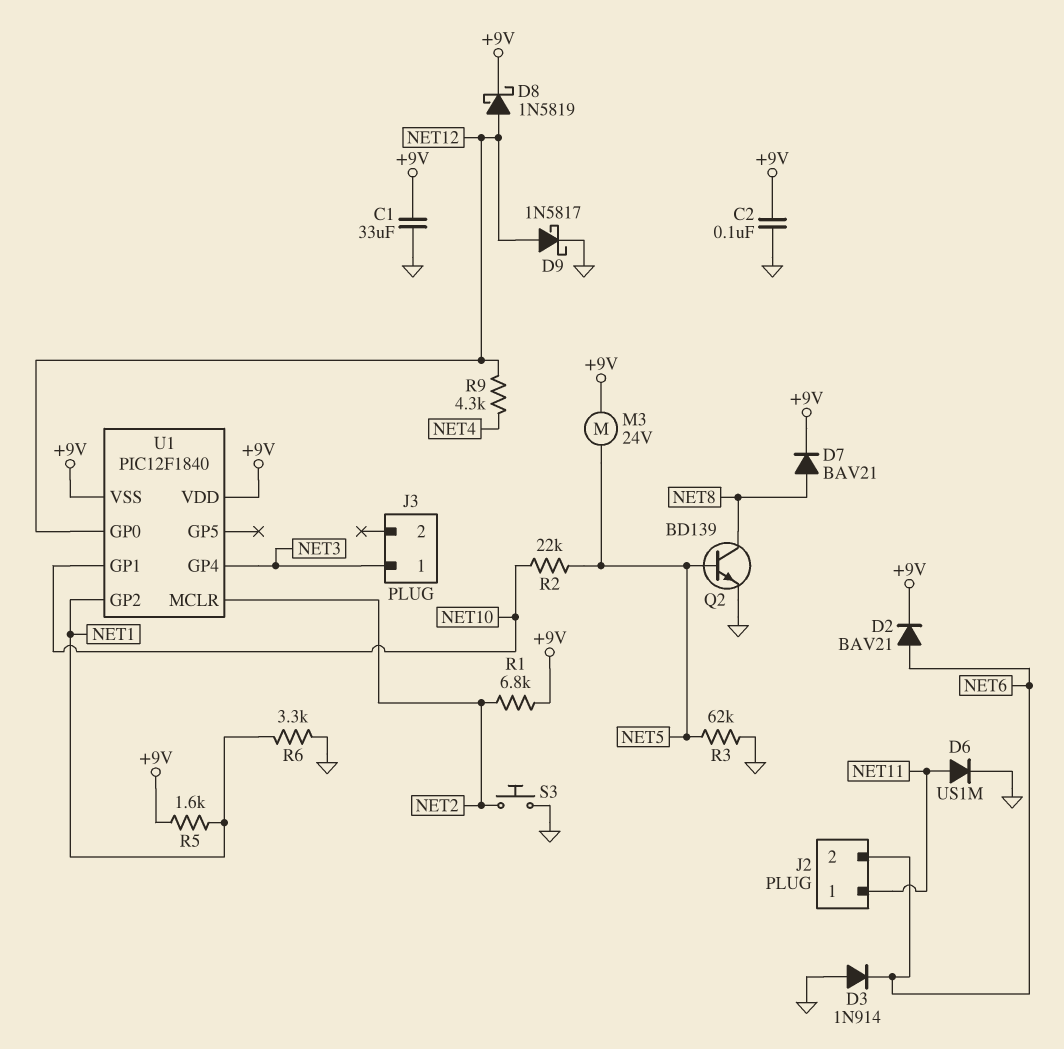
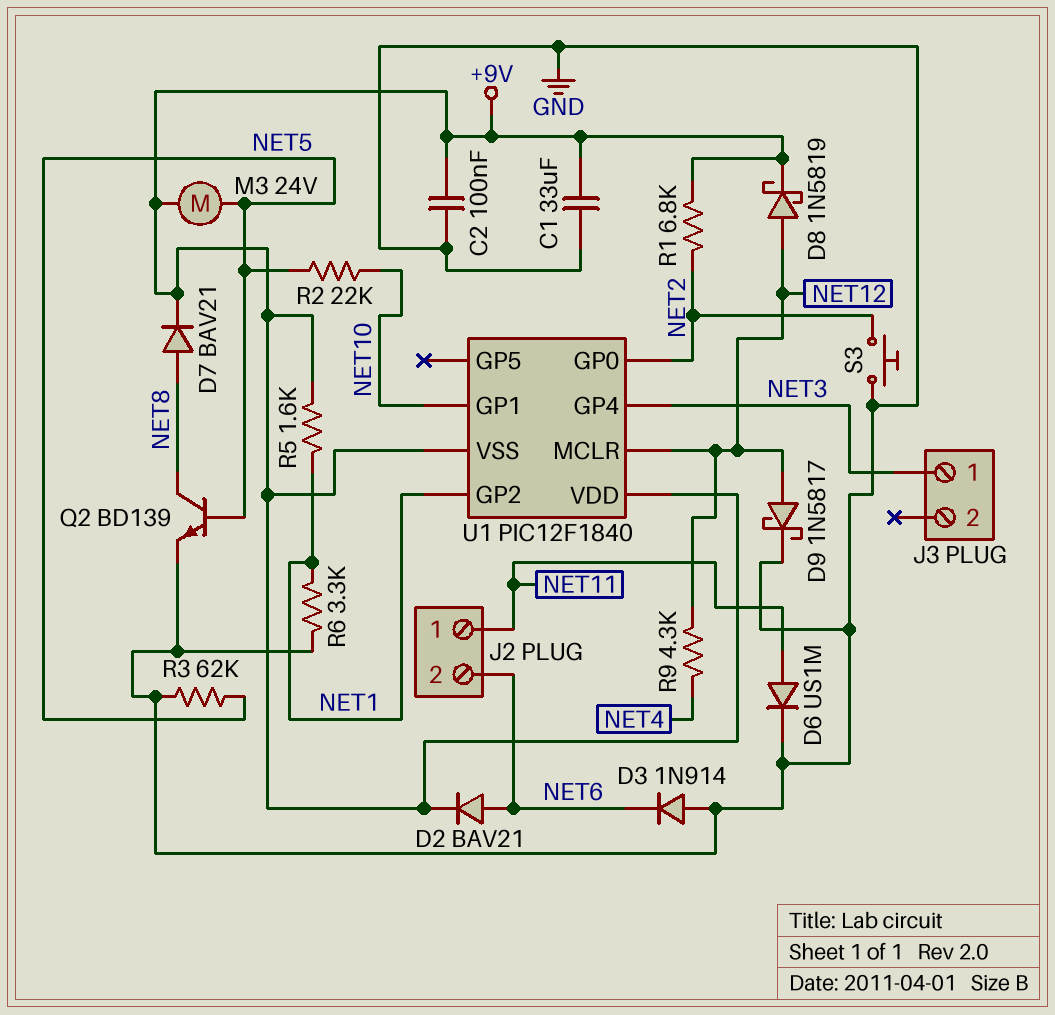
U1 pin GP0: NET12 -> NET2
U1 pin MCLR: NET2 -> NET12

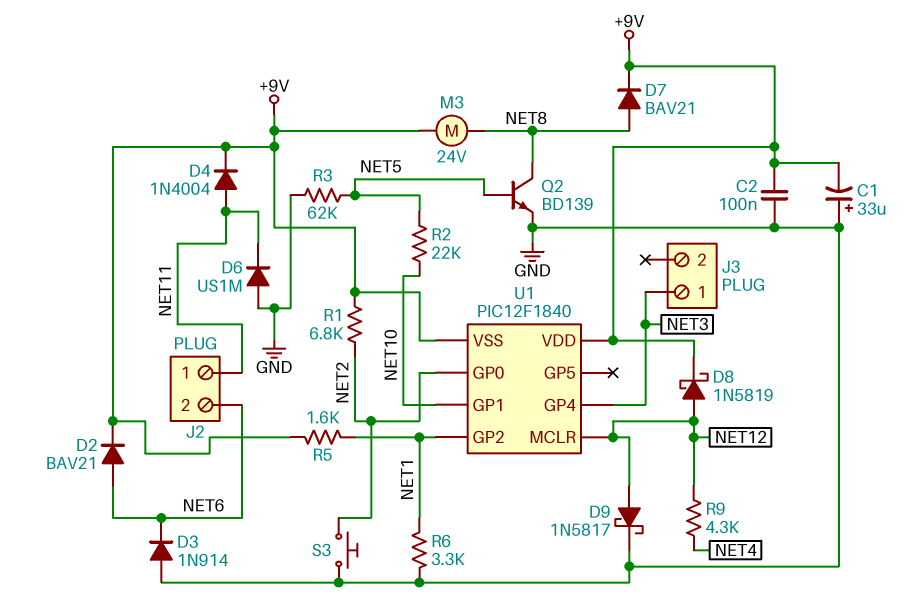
C1: 33uF (+9V, GND) -> 33uF (plus GND, minus +9V)
D4: none -> diode 1N4004 (A NET11, K +9V)
D6: diode US1M (A NET11, K GND) -> diode US1M (A GND, K NET11)
M3: motor 24V (+9V, NET5) -> motor 24V (+9V, NET8)

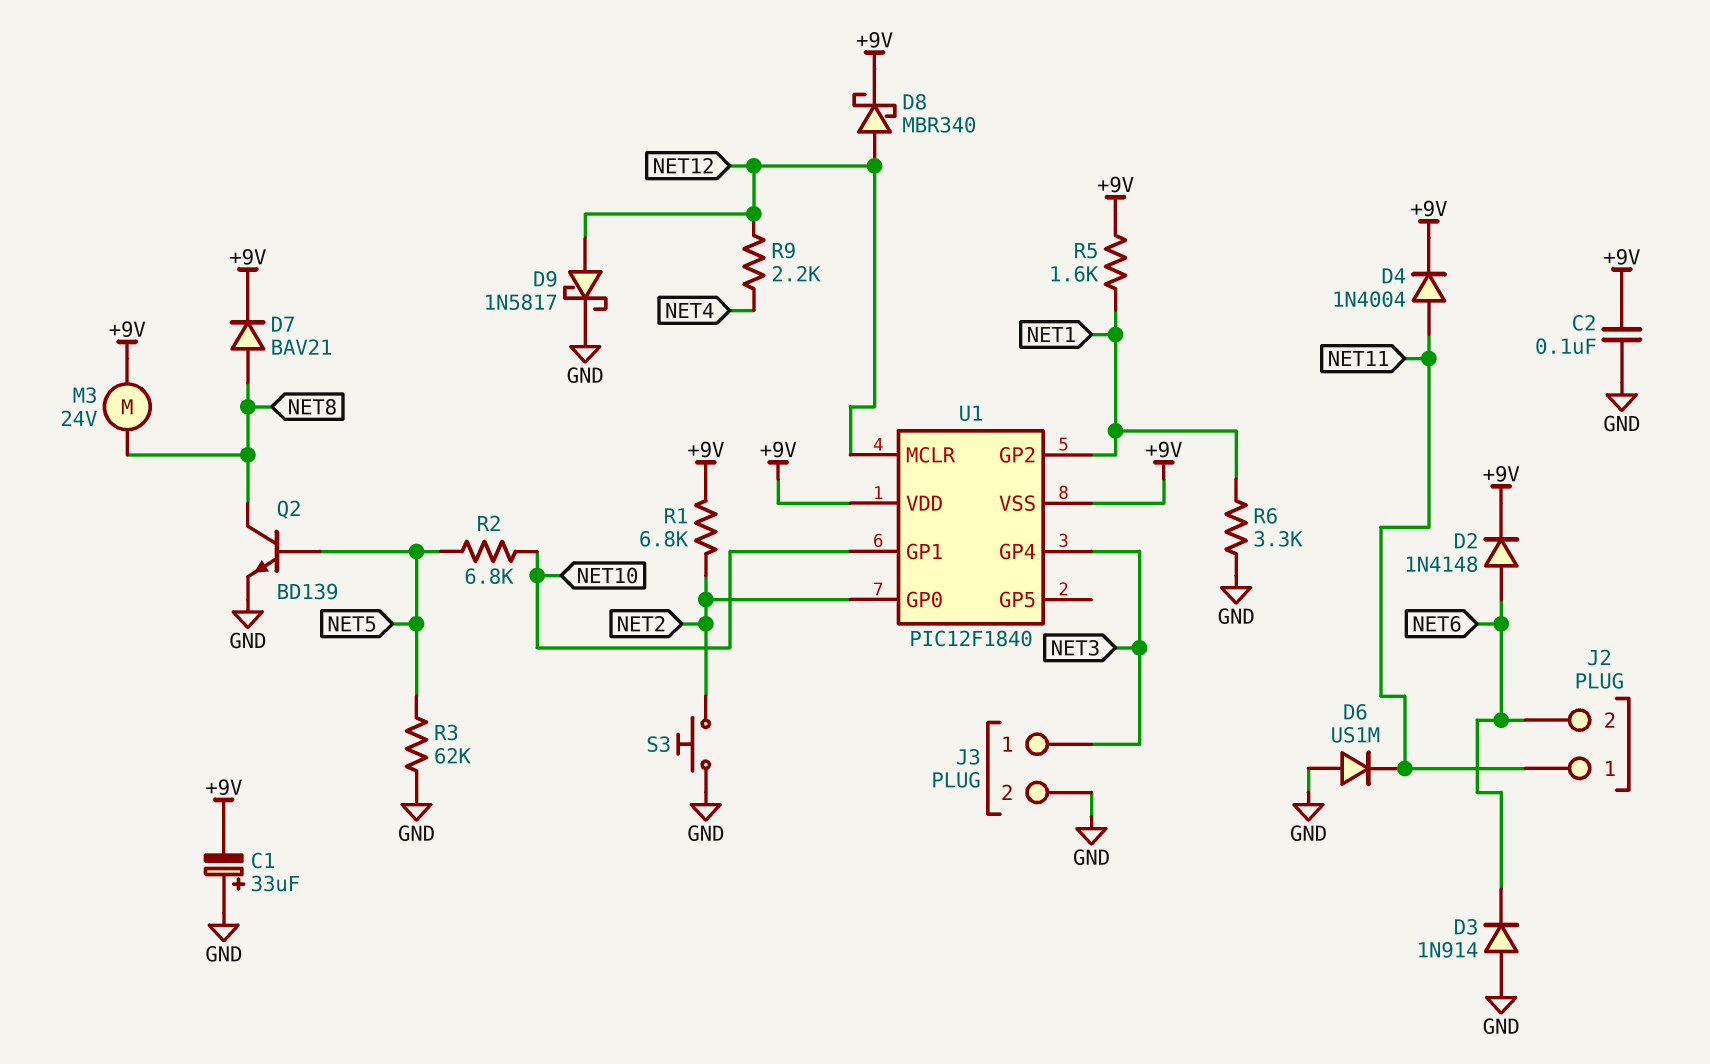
D2: diode BAV21 (A NET6, K +9V) -> diode 1N4148 (A NET6, K +9V)
D8: schottky 1N5819 (A NET12, K +9V) -> schottky MBR340 (A NET12, K +9V)
J3 pin 2: none -> GND
R2: 22k (NET5, NET10) -> 6.8k (NET5, NET10)
R9: 4.3k (NET4, NET12) -> 2.2k (NET4, NET12)

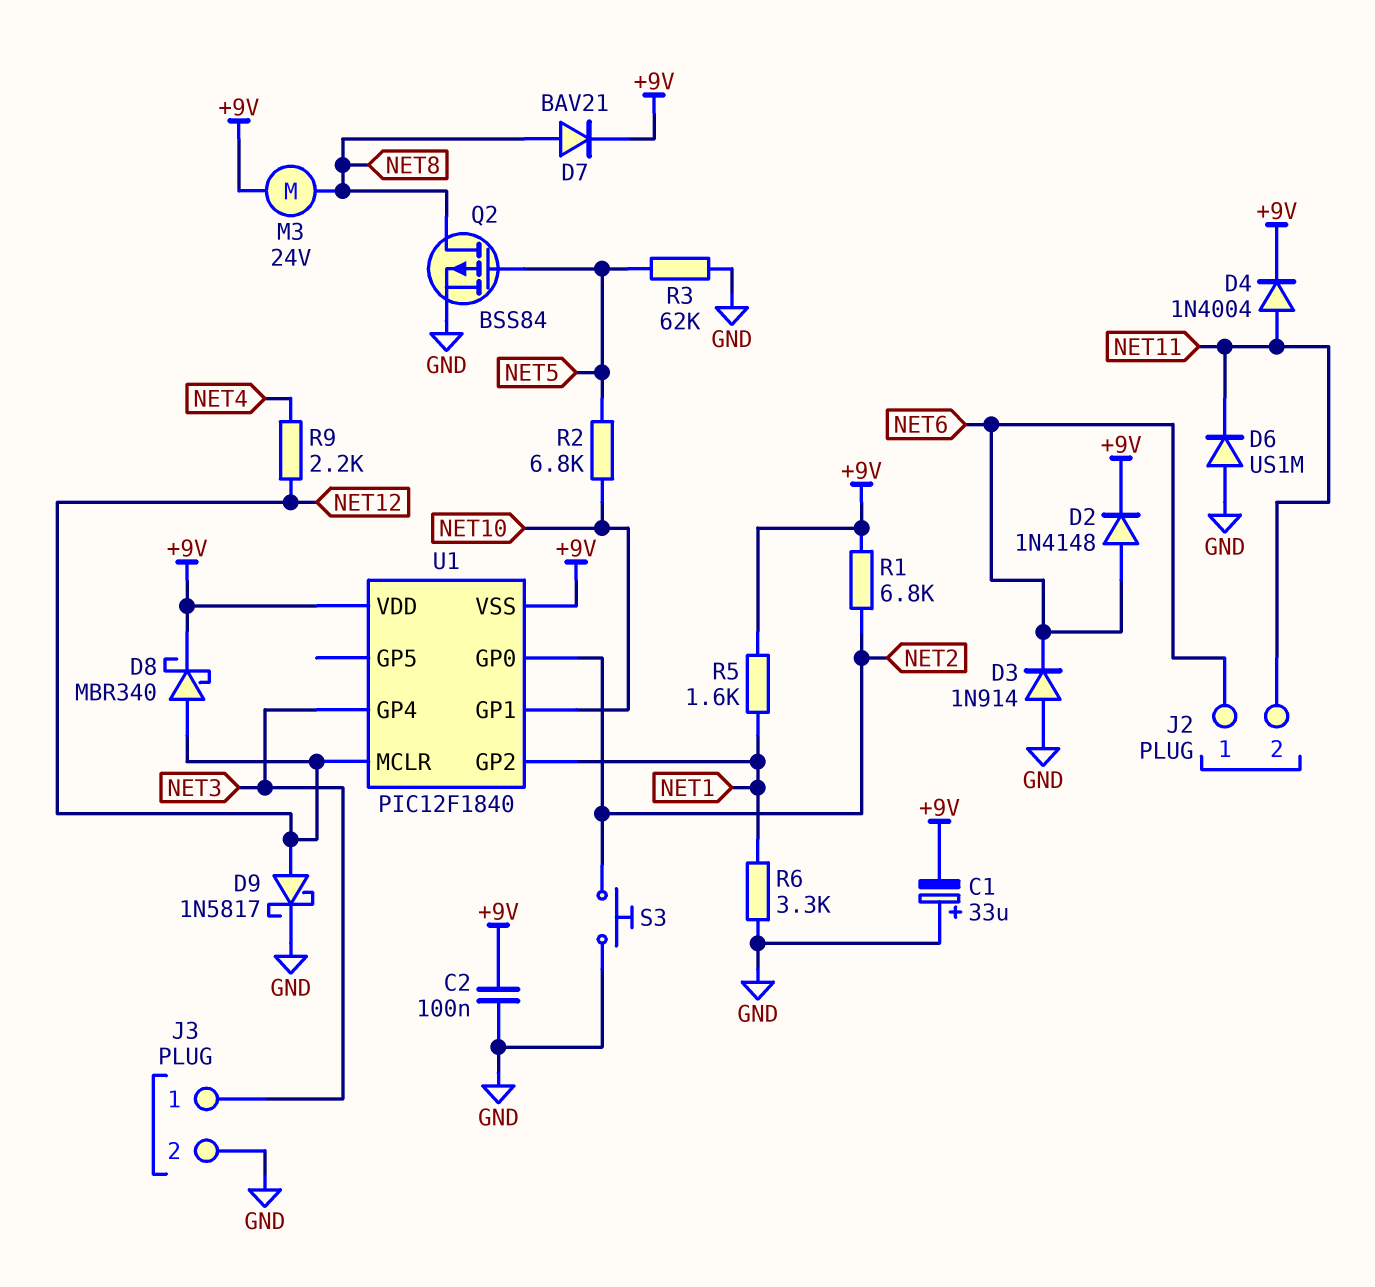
J2 pin 1: NET11 -> NET6
J2 pin 2: NET6 -> NET11
Q2: NPN BD139 (B NET5, C NET8, E GND) -> PMOS BSS84 (G NET5, D NET8, S GND)

